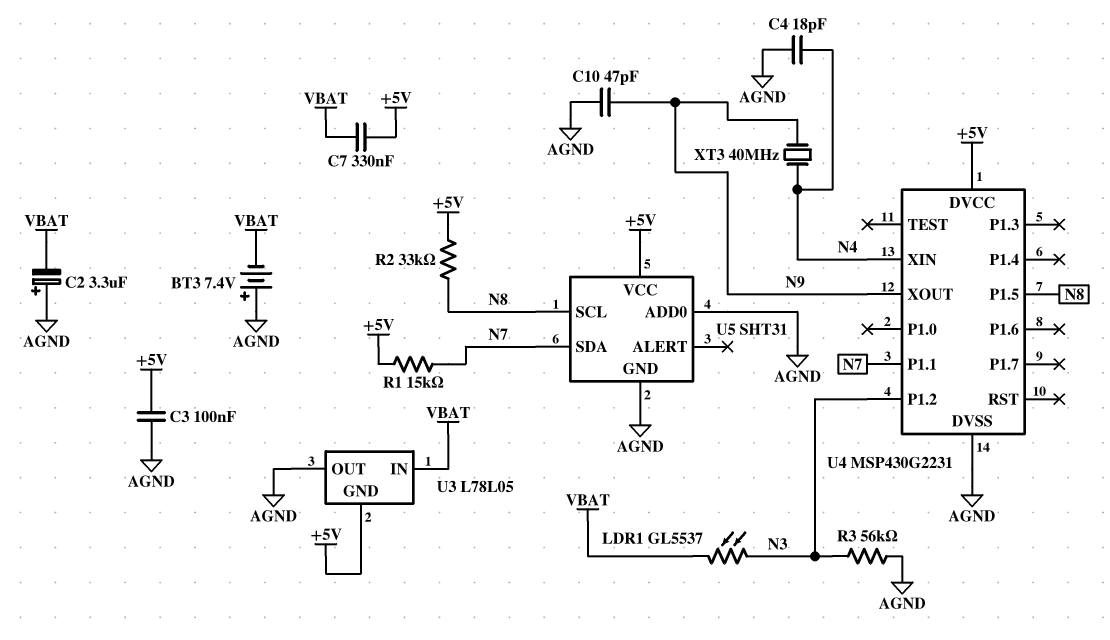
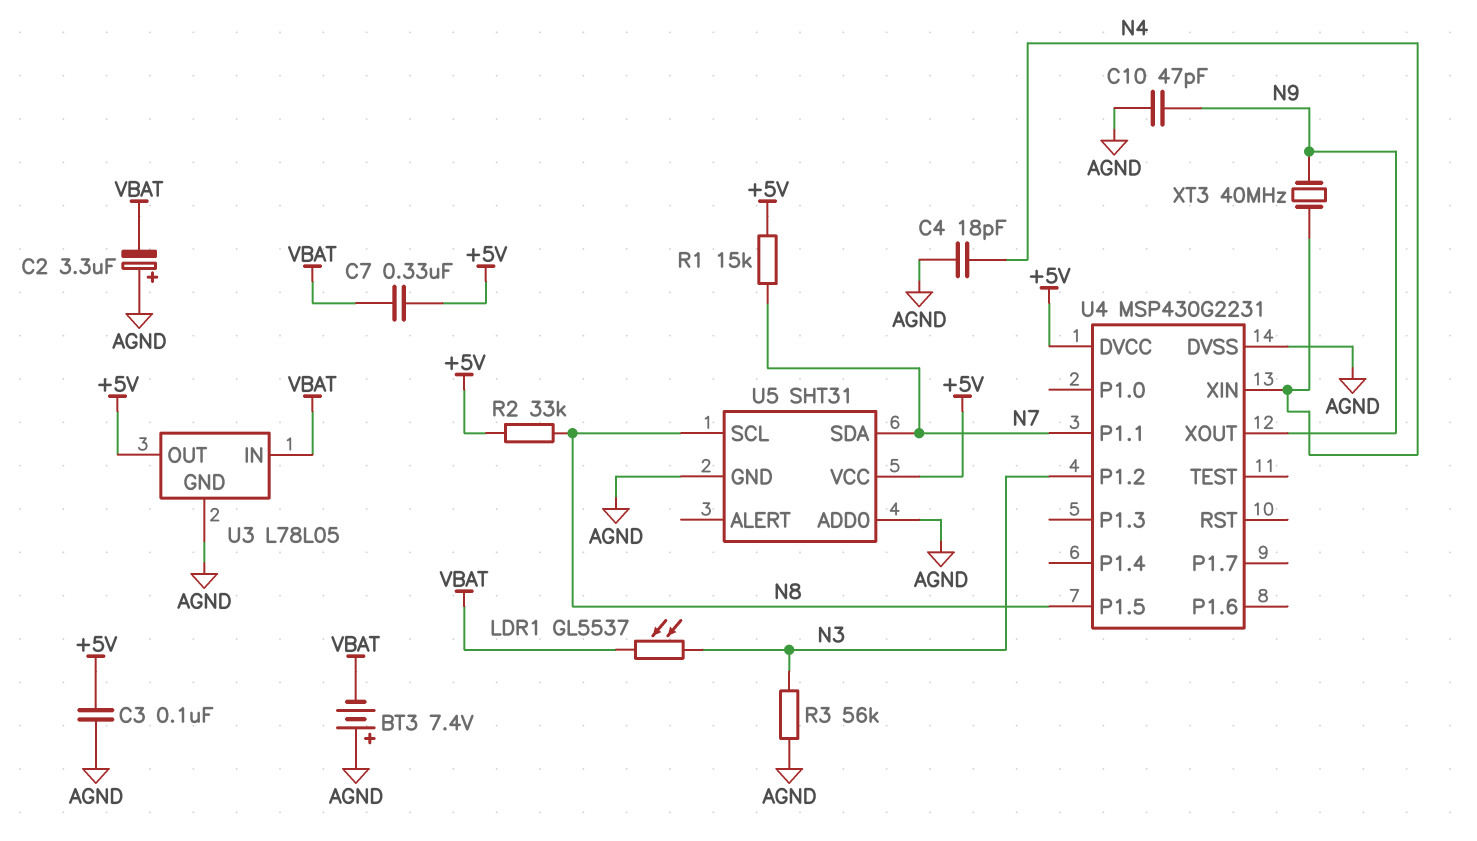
U3 pin GND: +5V -> AGND
U3 pin OUT: AGND -> +5V

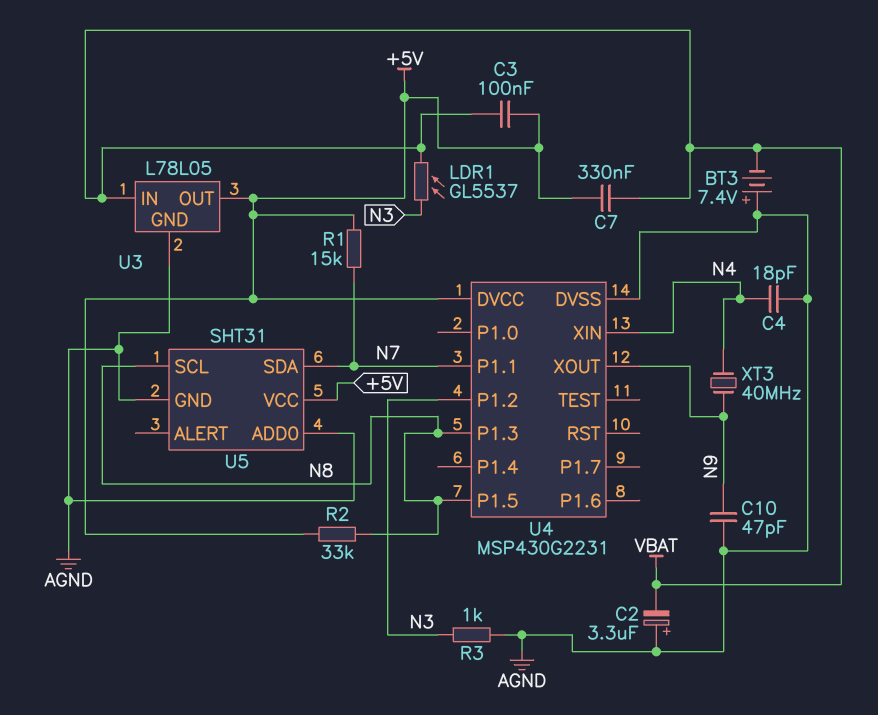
C3: 100nF (+5V, AGND) -> 100nF (+5V, VBAT)
R3: 56k (AGND, N3) -> 1k (AGND, N3)
U4 pin P1.3: none -> N8

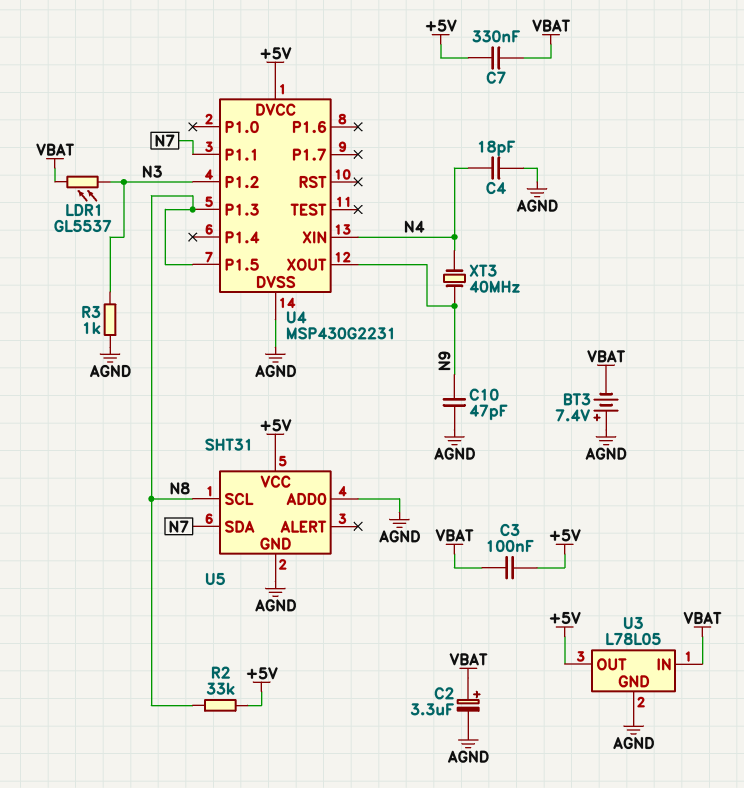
C2: 3.3uF (plus AGND, minus VBAT) -> 3.3uF (plus VBAT, minus AGND)
R1: 15k (+5V, N7) -> none

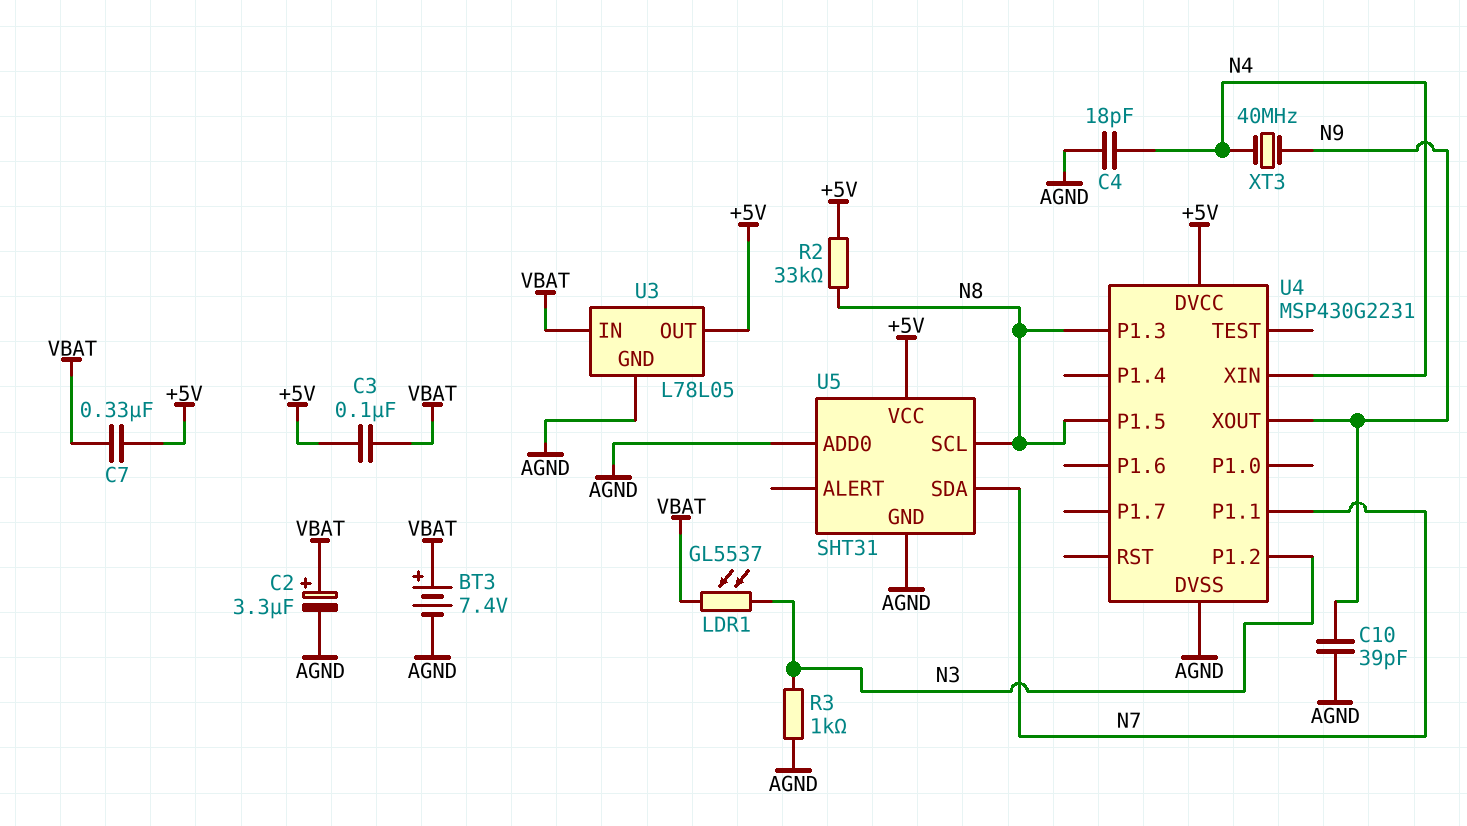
BT3: 7.4V (plus AGND, minus VBAT) -> 7.4V (plus VBAT, minus AGND)
C10: 47pF (AGND, N9) -> 39pF (AGND, N9)

